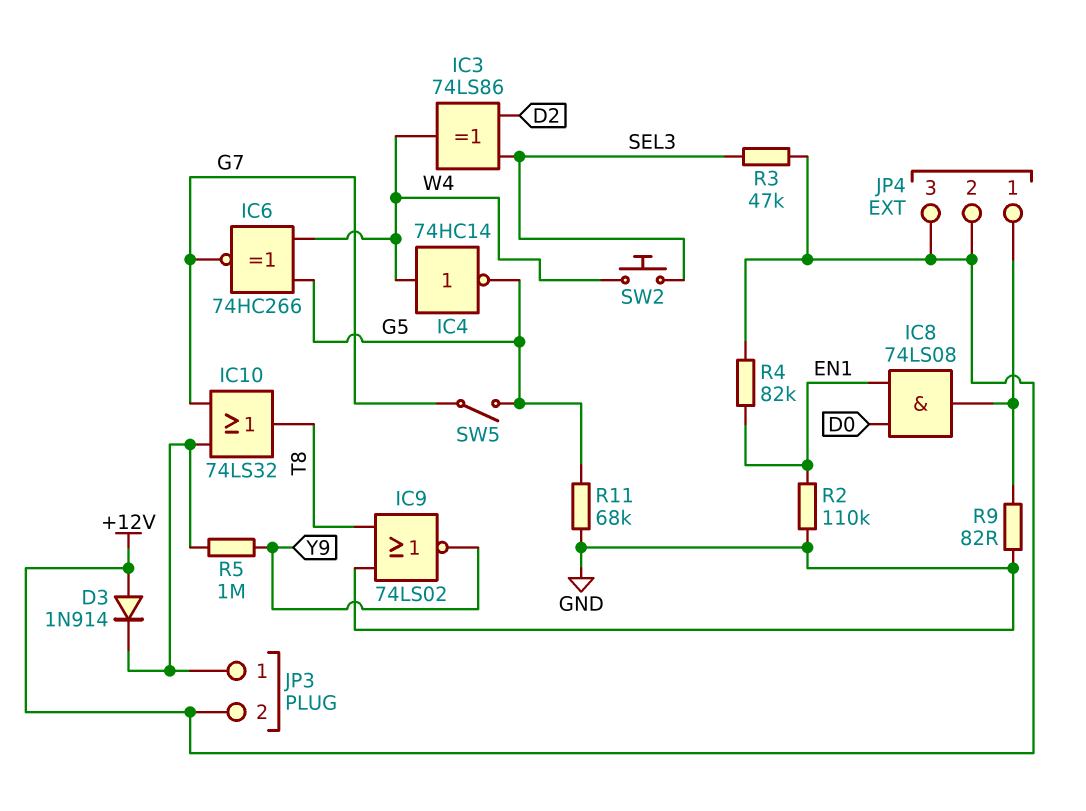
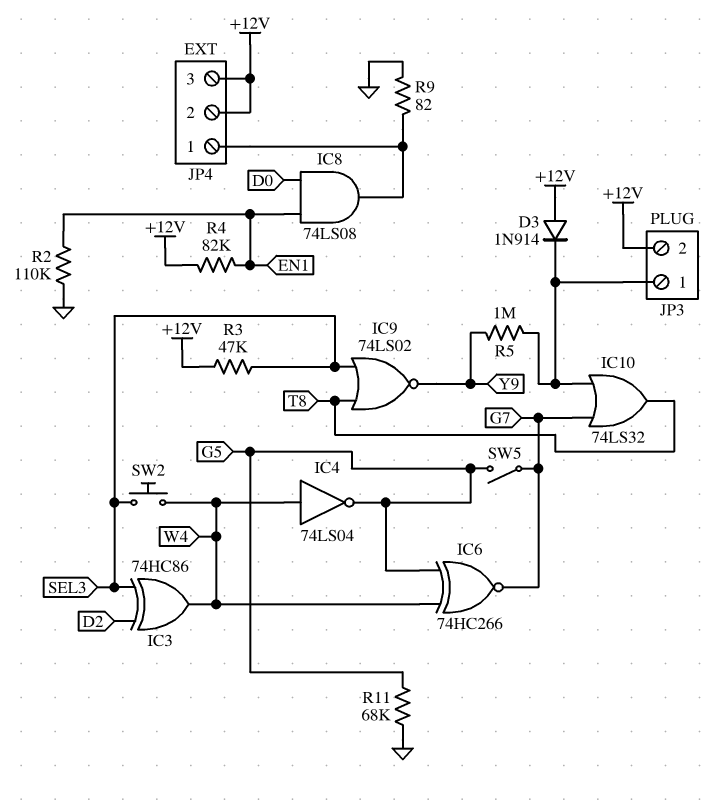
IC3: XOR 74LS86 (in D2, in SEL3, out W4) -> XOR 74HC86 (in D2, in SEL3, out W4)
IC4: NOT 74HC14 (in W4, out G5) -> NOT 74LS04 (in W4, out G5)
IC9: NOR 74LS02 (in GND, in T8, out Y9) -> NOR 74LS02 (in SEL3, in T8, out Y9)

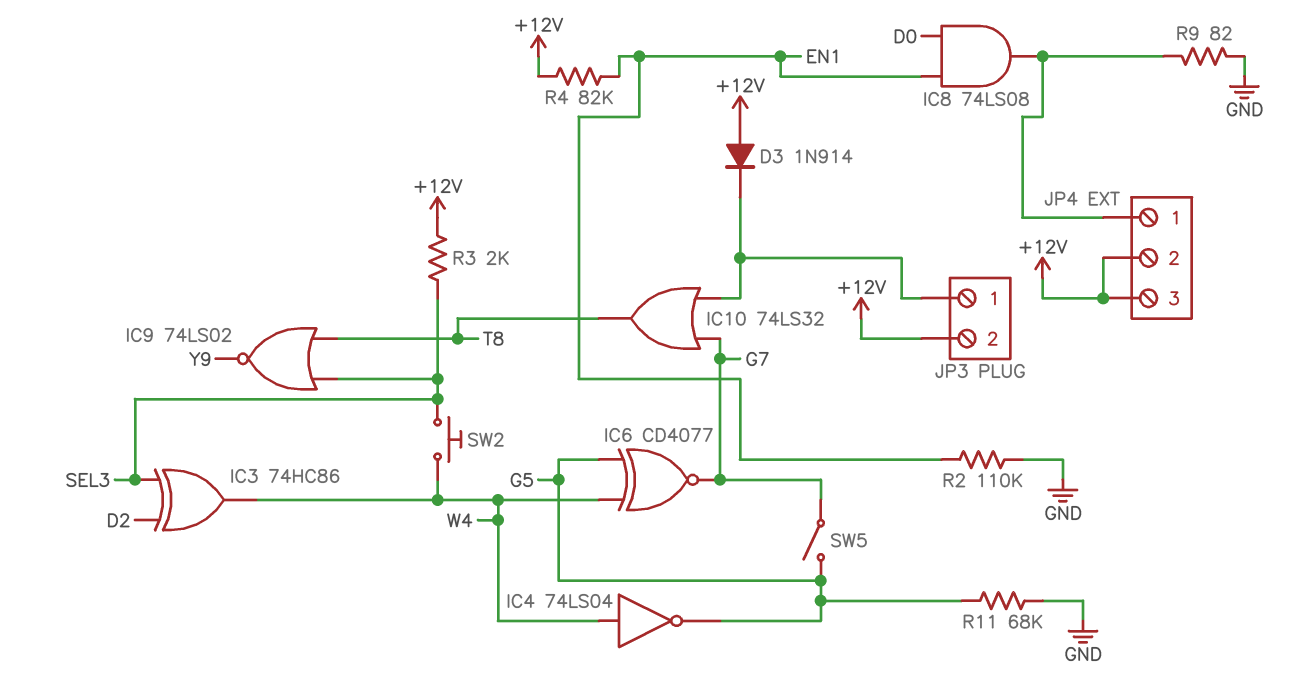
IC6: XNOR 74HC266 (in G5, in W4, out G7) -> XNOR CD4077 (in G5, in W4, out G7)
R3: 47k (+12V, SEL3) -> 2k (+12V, SEL3)
R5: 1M (JP3/1, Y9) -> none

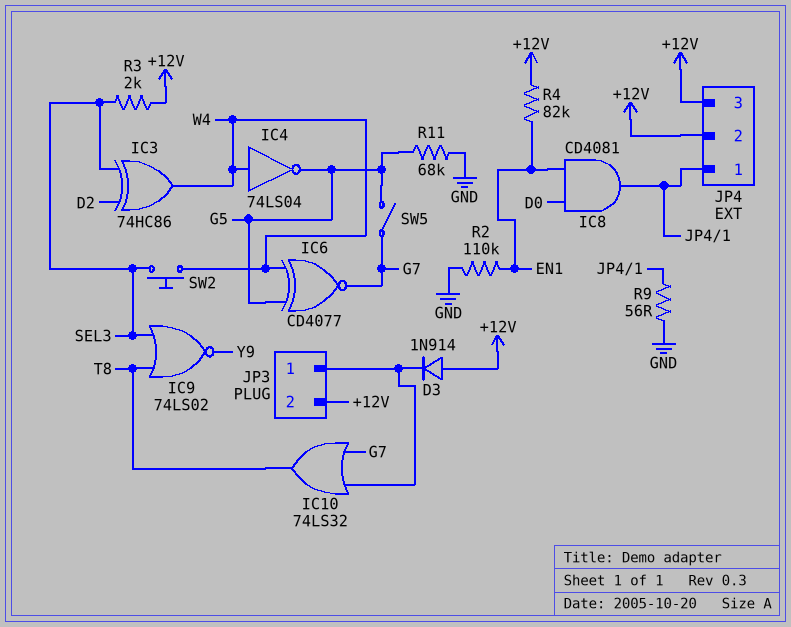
IC8: AND 74LS08 (in D0, in EN1, out JP4/1) -> AND CD4081 (in D0, in EN1, out JP4/1)
R9: 82 (GND, JP4/1) -> 56 (GND, JP4/1)

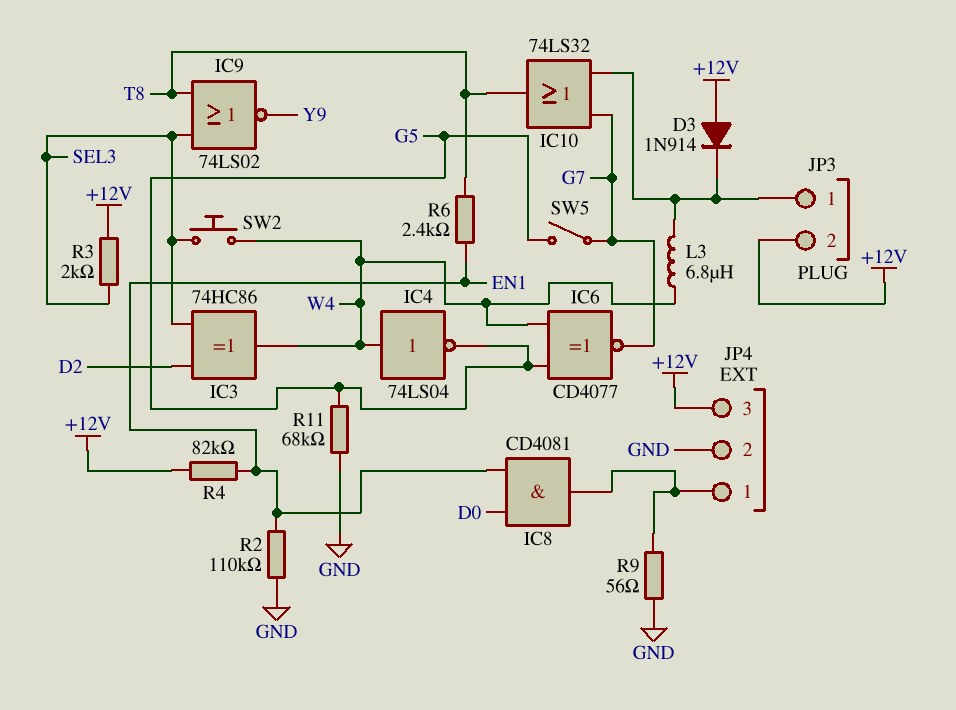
JP4 pin 2: +12V -> GND
L3: none -> 6.8uH (JP3/1, W4)
R6: none -> 2.4k (EN1, T8)

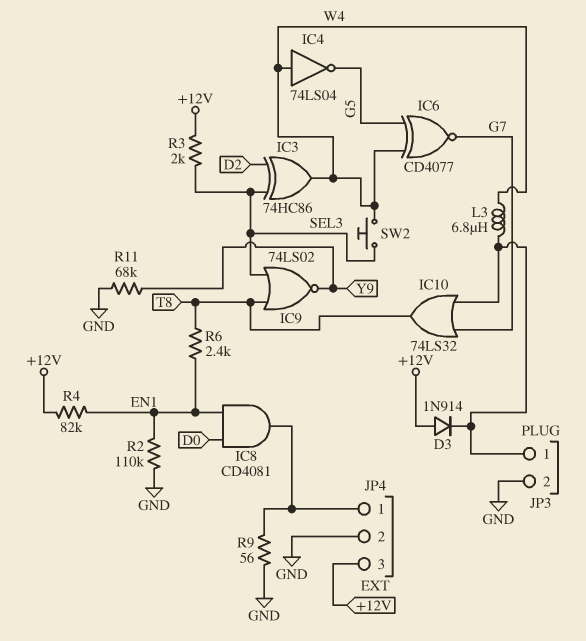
JP3 pin 2: +12V -> GND
R11: 68k (G5, GND) -> 68k (GND, Y9)
SW5: switch (G5, G7) -> none

